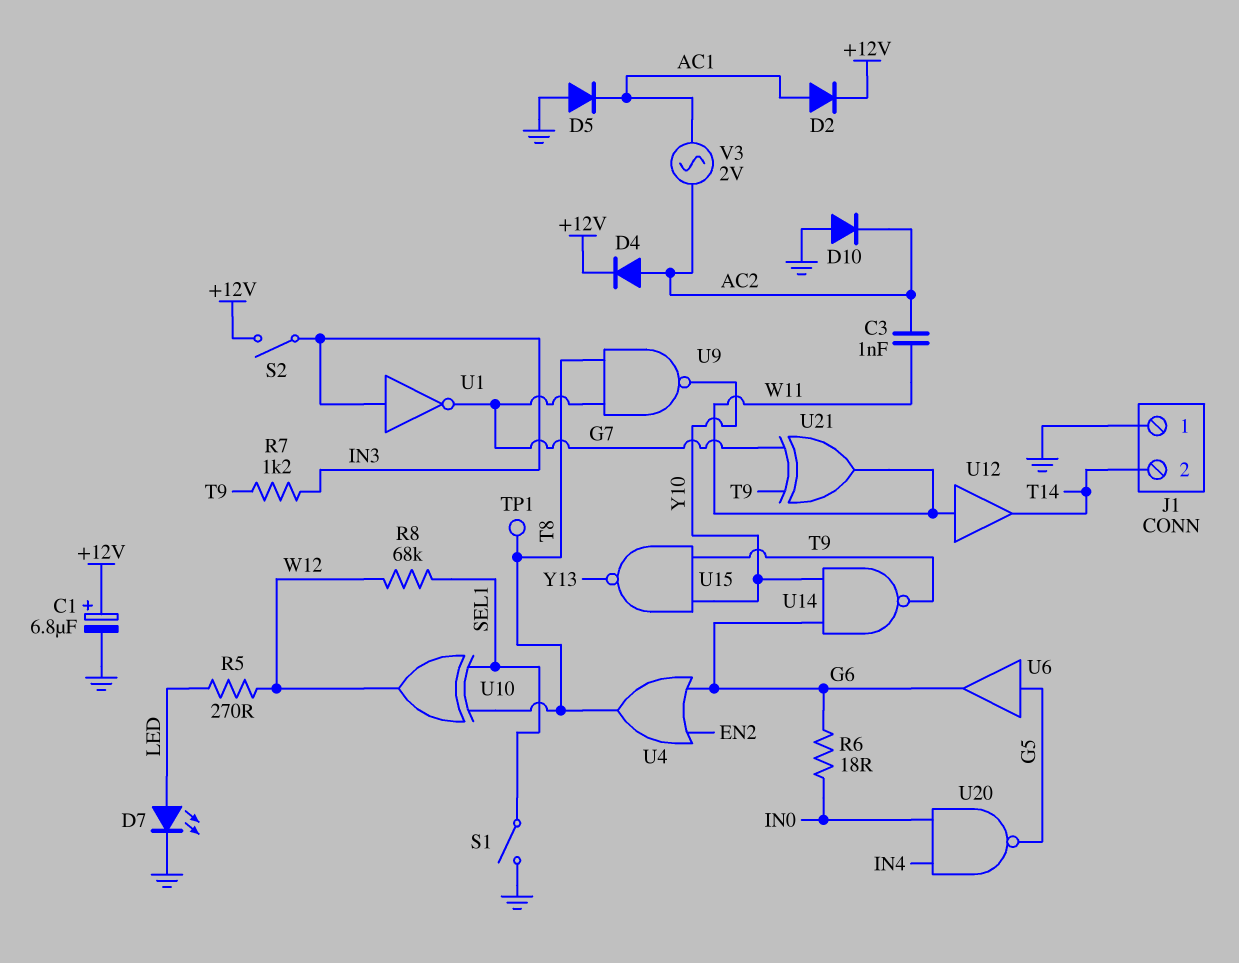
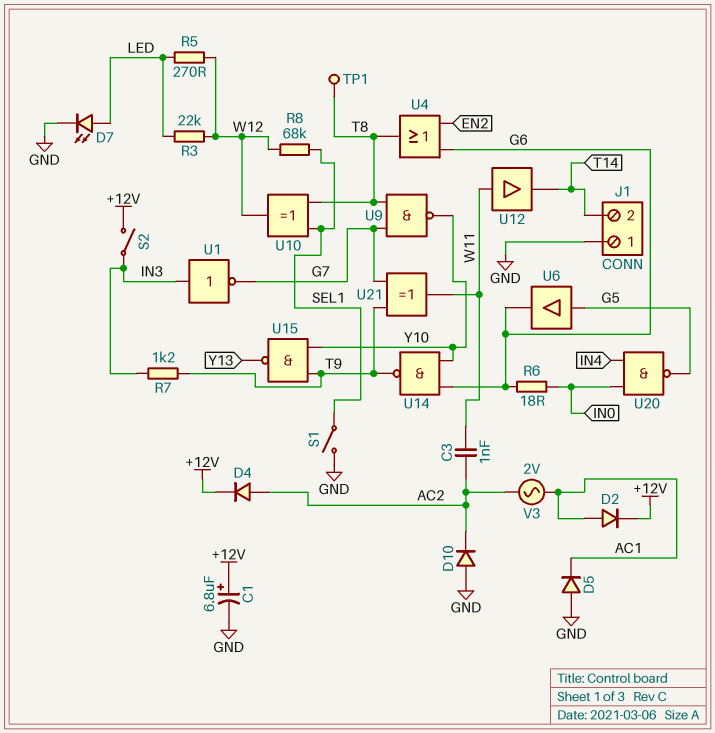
R3: none -> 22k (LED, W12)

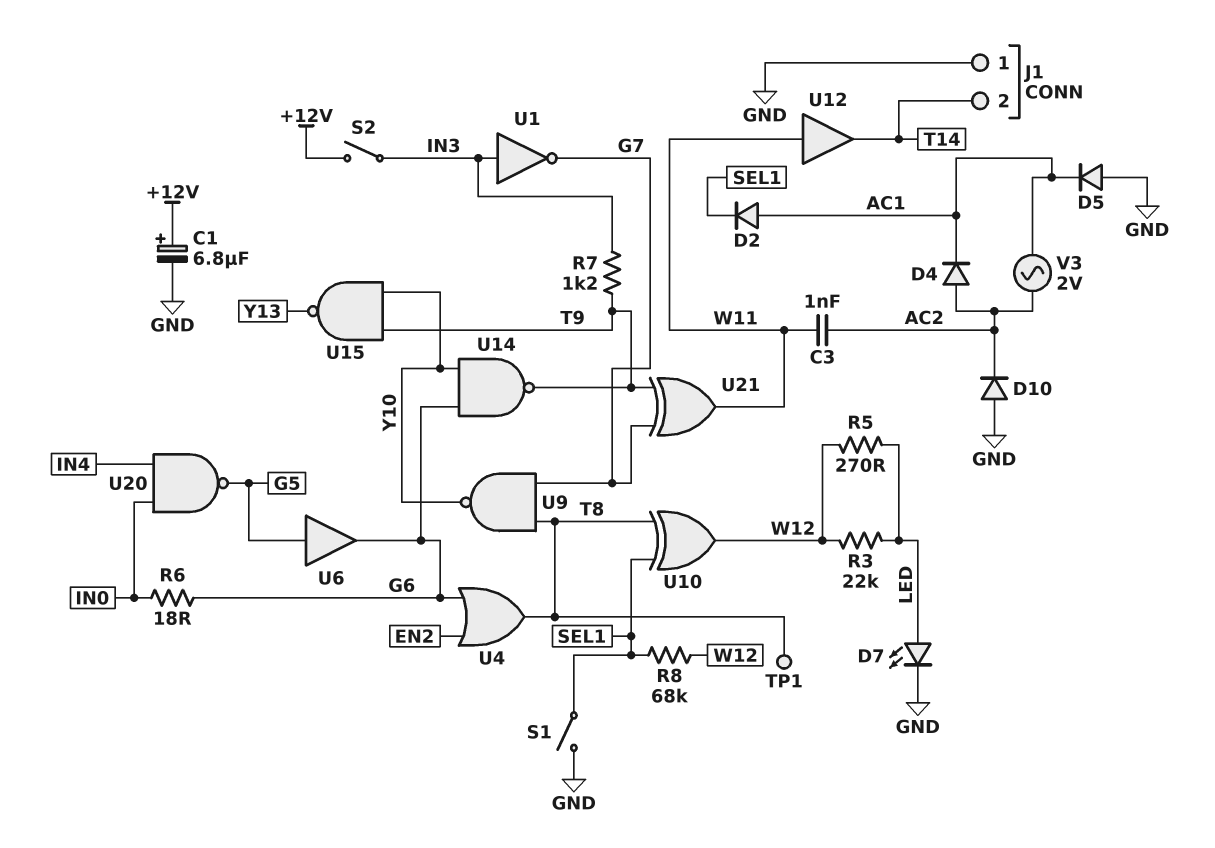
D2: diode (A AC1, K +12V) -> diode (A AC1, K SEL1)
D4: diode (A AC2, K +12V) -> diode (A AC2, K AC1)

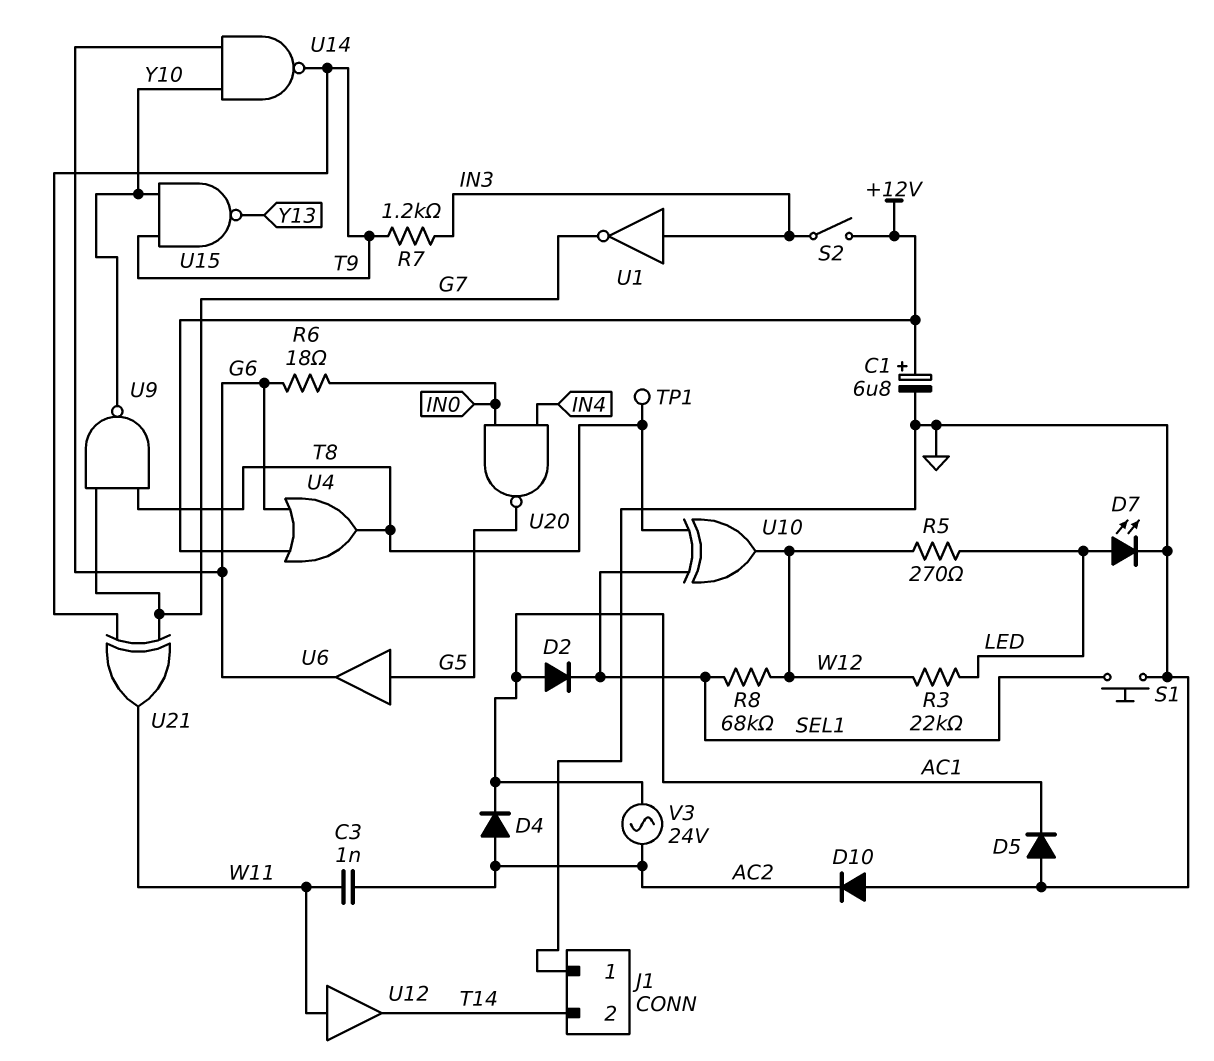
S1: switch (GND, SEL1) -> button (GND, SEL1)
U4: OR (in EN2, in G6, out T8) -> OR (in +12V, in G6, out T8)
V3: AC 2V (AC1, AC2) -> AC 24V (AC1, AC2)

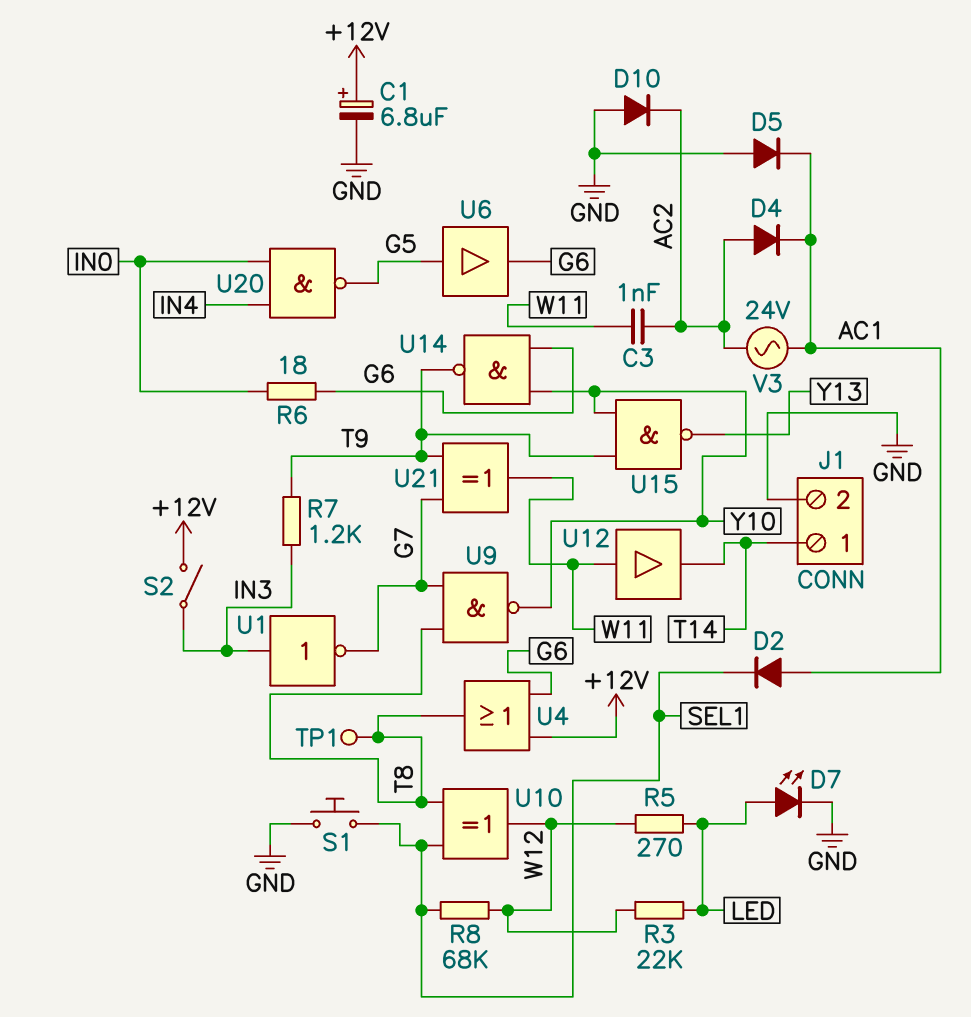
J1 pin 1: GND -> T14
J1 pin 2: T14 -> GND

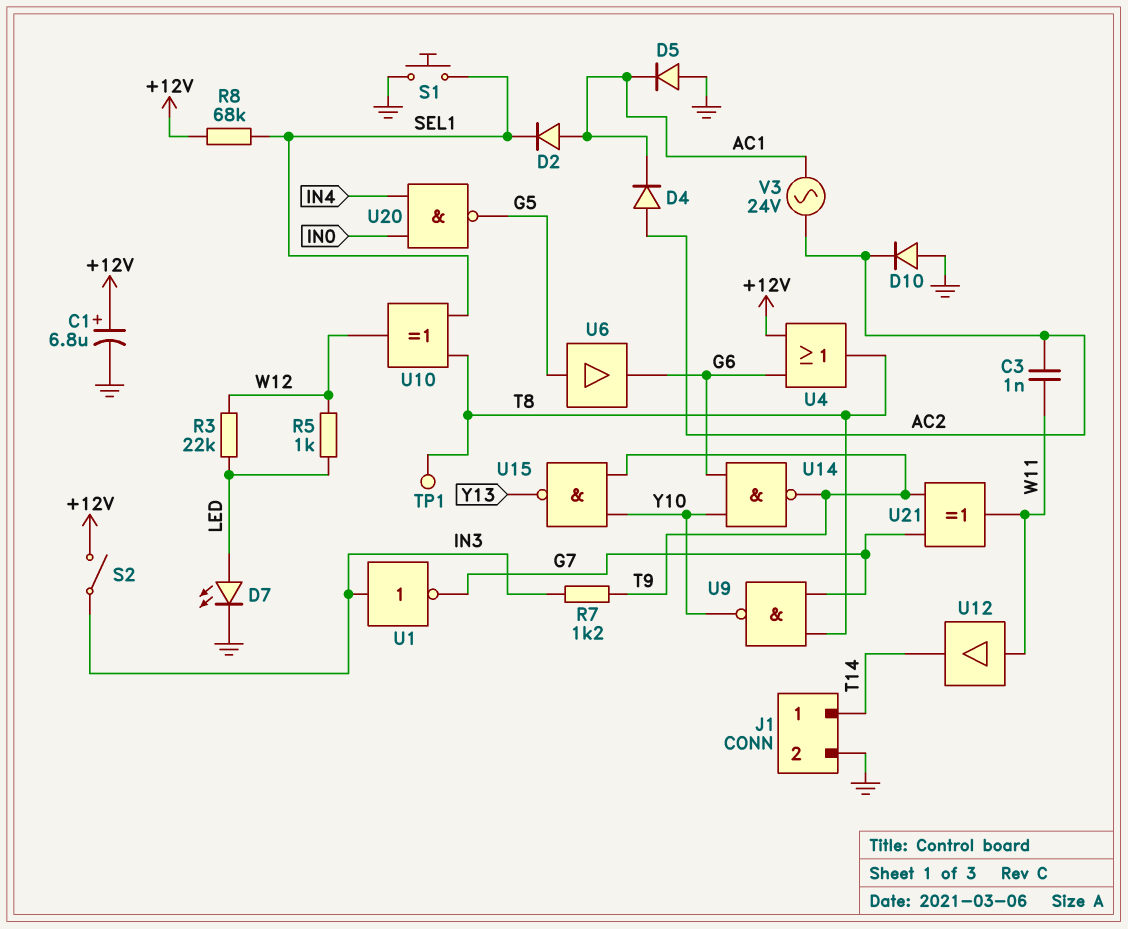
R5: 270 (LED, W12) -> 1k (LED, W12)
R6: 18 (G6, IN0) -> none
R8: 68k (SEL1, W12) -> 68k (+12V, SEL1)

